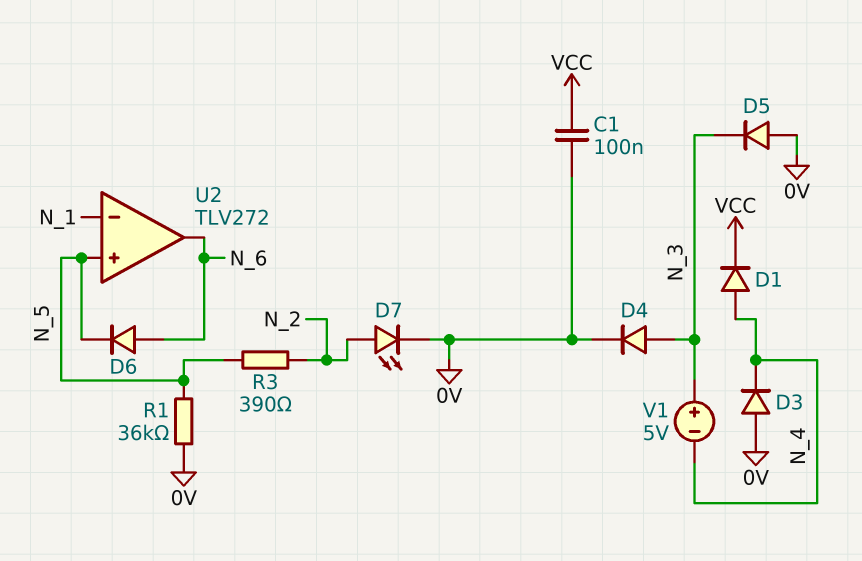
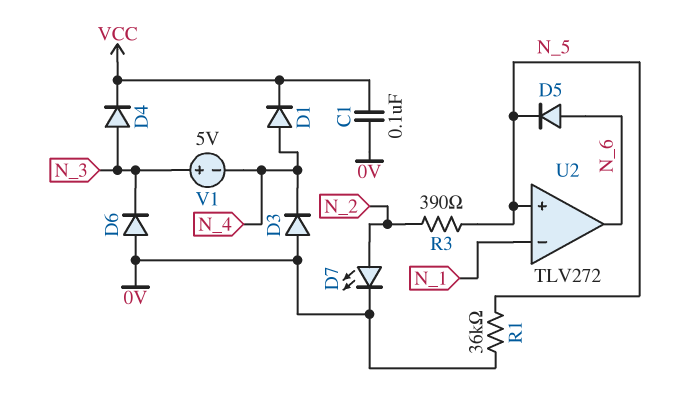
D4: diode (A N_3, K 0V) -> diode (A N_3, K VCC)
D5: diode (A 0V, K N_3) -> diode (A N_6, K N_5)
D6: diode (A N_6, K N_5) -> diode (A 0V, K N_3)

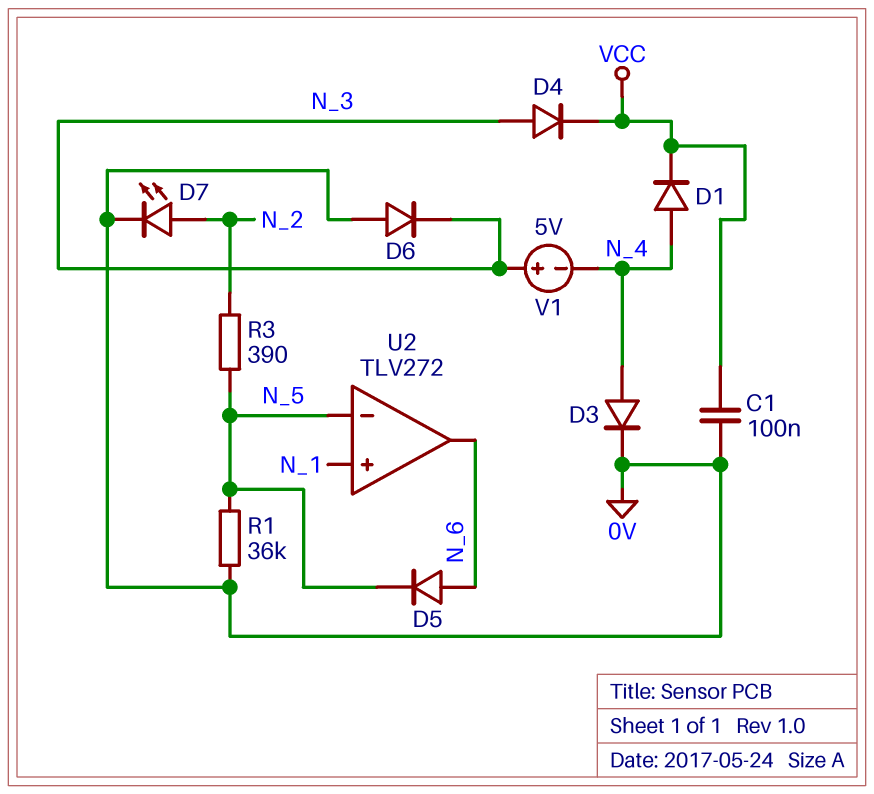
D3: diode (A 0V, K N_4) -> diode (A N_4, K 0V)
U2 pin in+: N_5 -> N_1
U2 pin in-: N_1 -> N_5

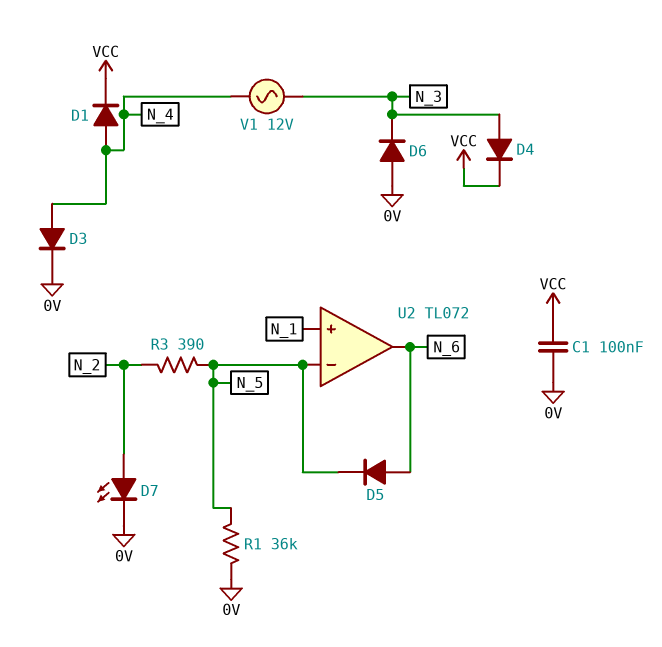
U2: TLV272 -> TL072
V1: 5V (plus N_3, minus N_4) -> AC 12V (N_3, N_4)

